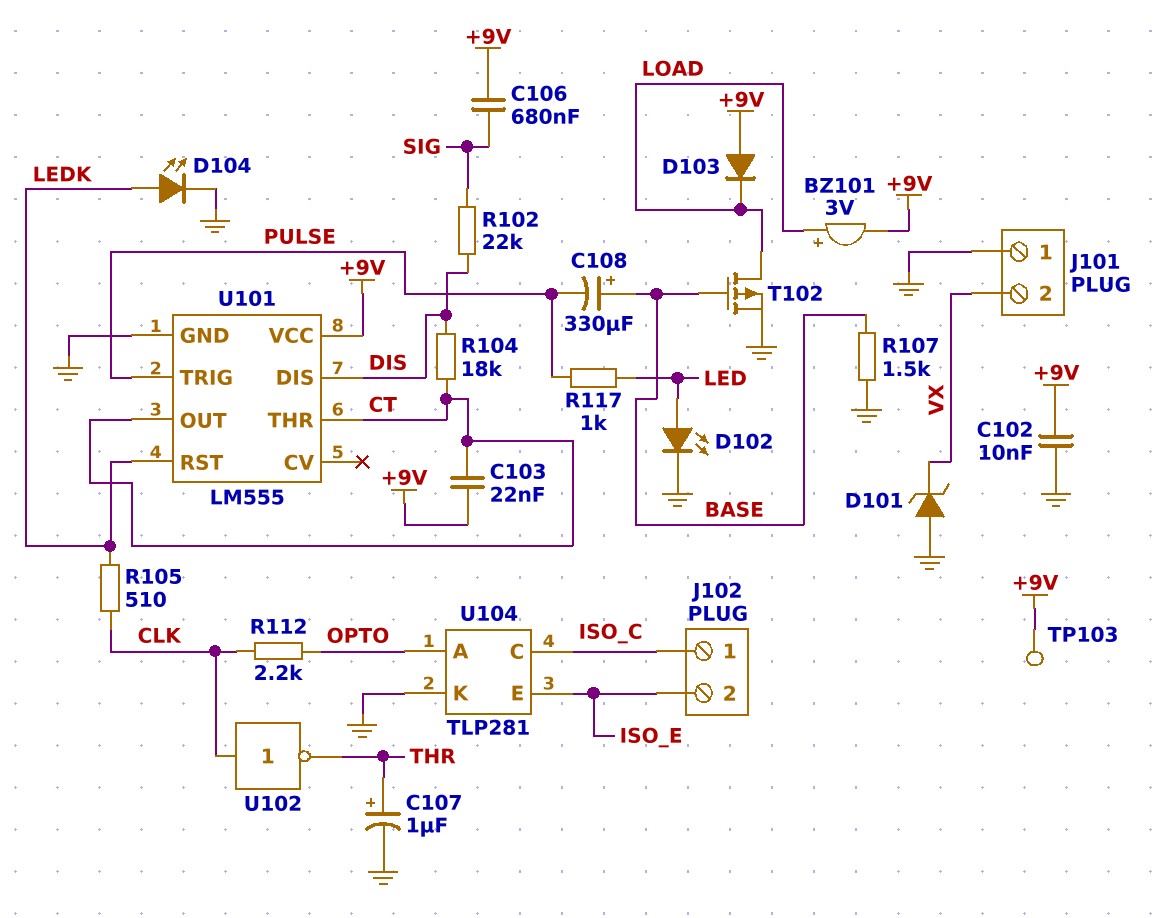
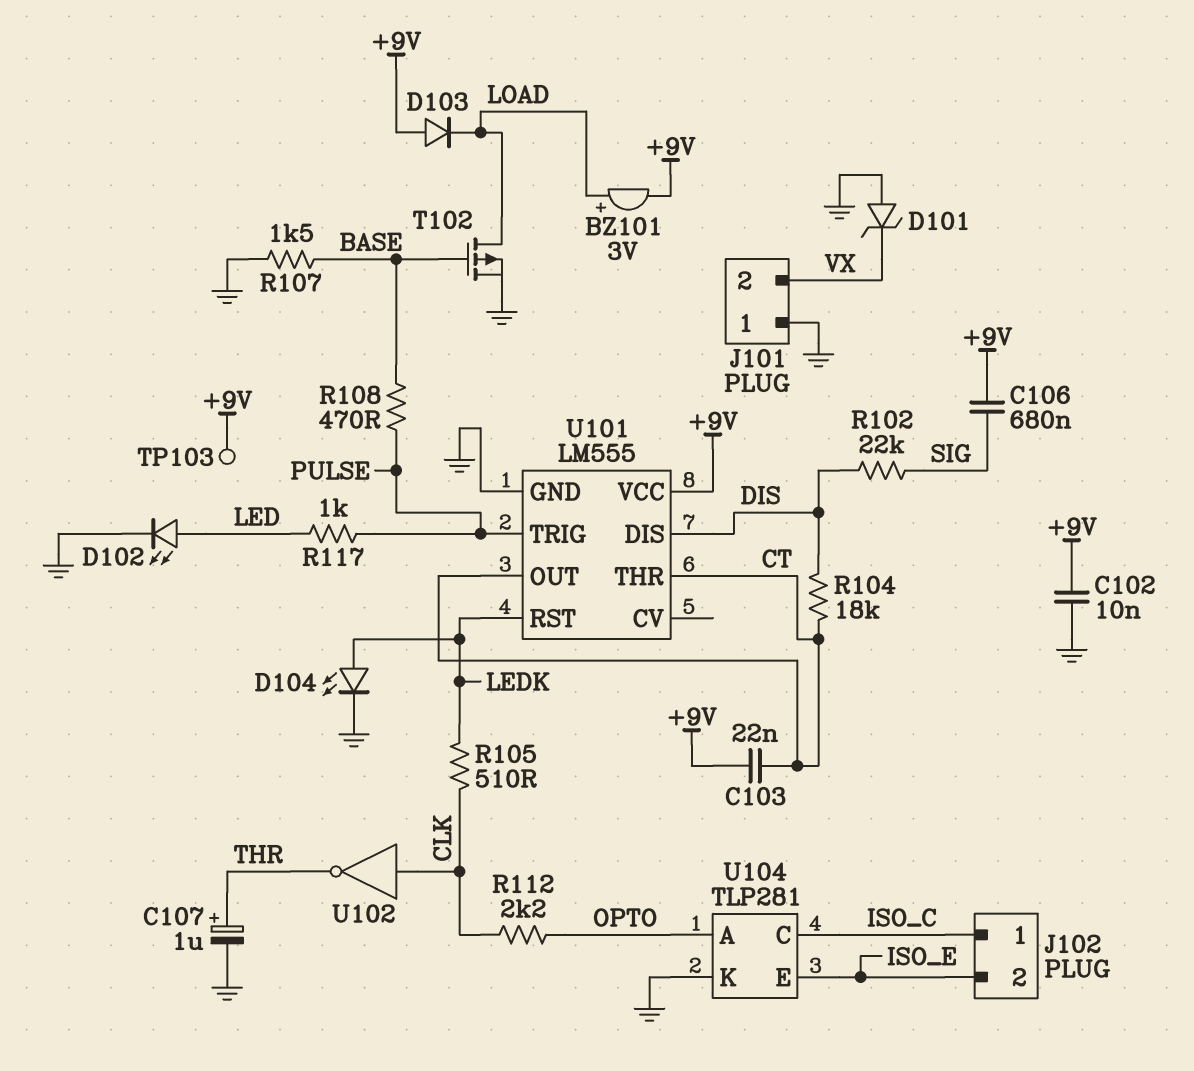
C108: 330uF (plus BASE, minus PULSE) -> none
R108: none -> 470 (BASE, PULSE)

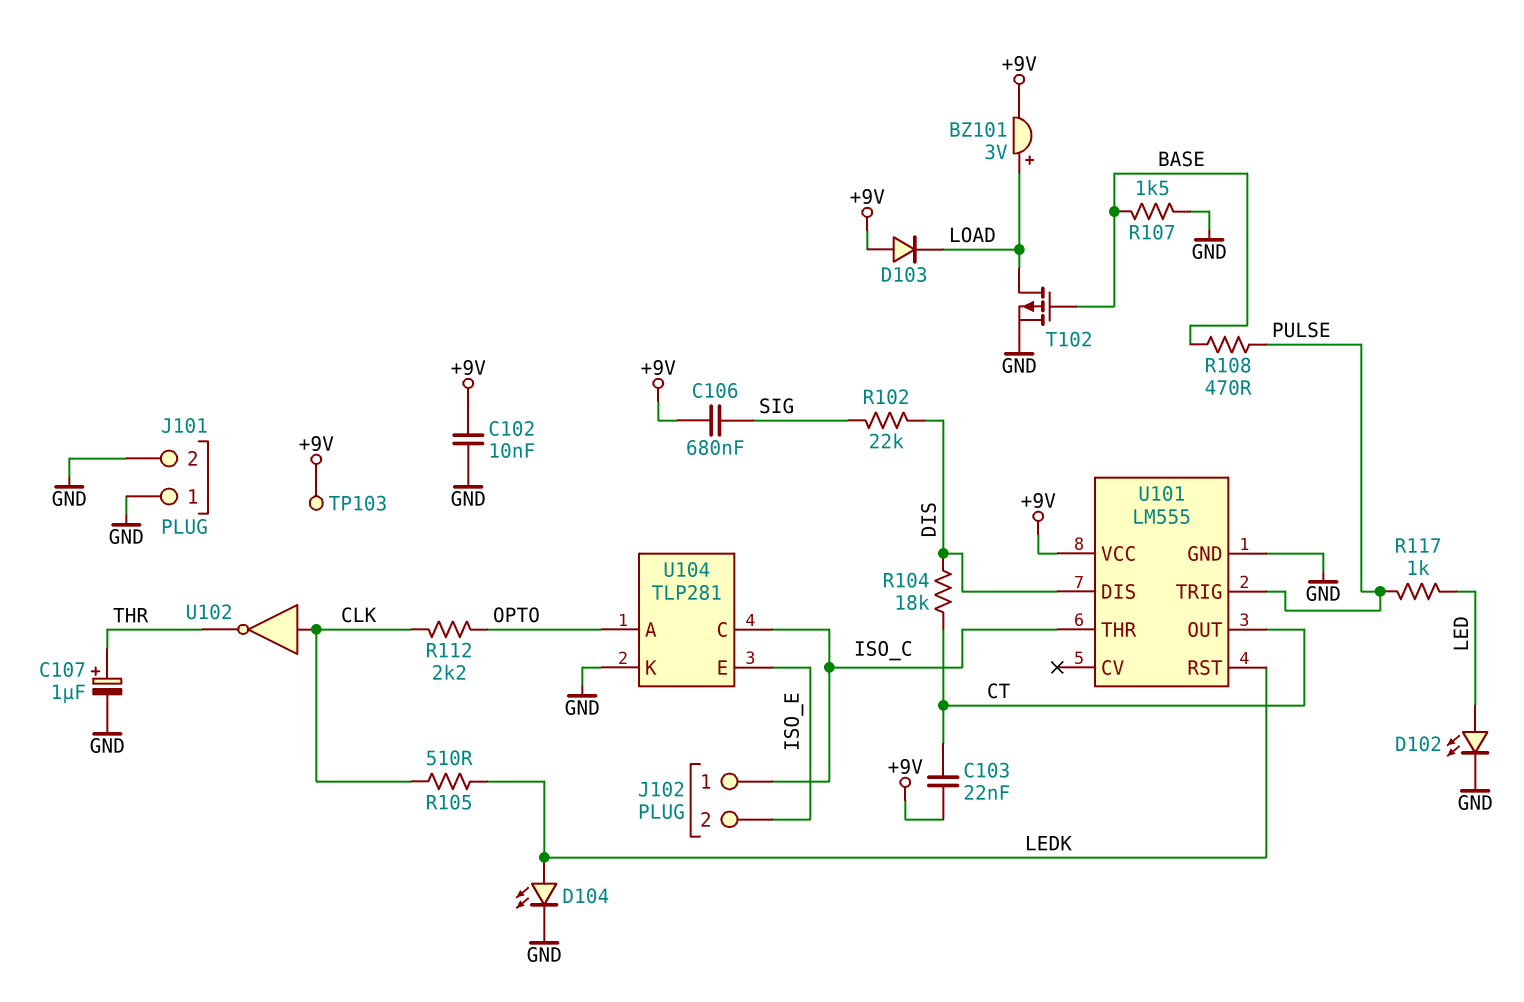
D101: zener (A GND, K VX) -> none
J101 pin 2: VX -> GND
U101 pin THR: CT -> ISO_C

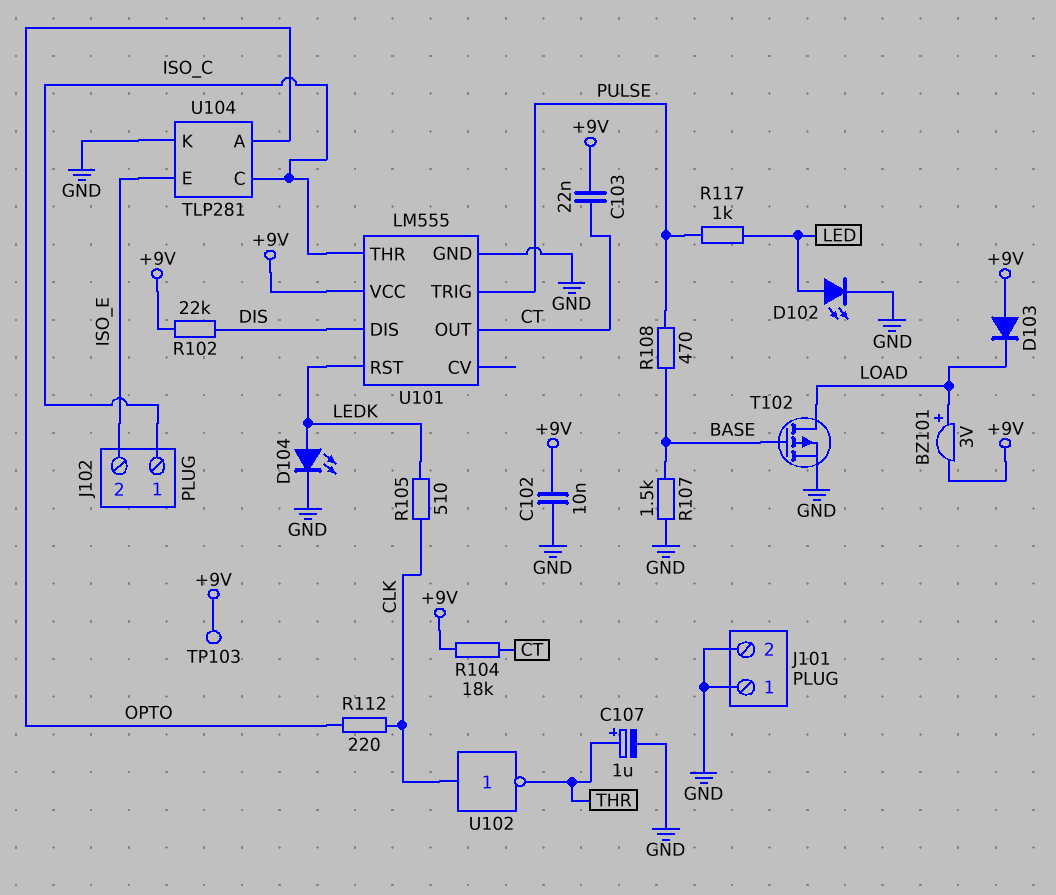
C106: 680nF (+9V, SIG) -> none
R102: 22k (DIS, SIG) -> 22k (+9V, DIS)
R104: 18k (CT, DIS) -> 18k (+9V, CT)
R112: 2.2k (CLK, OPTO) -> 220 (CLK, OPTO)

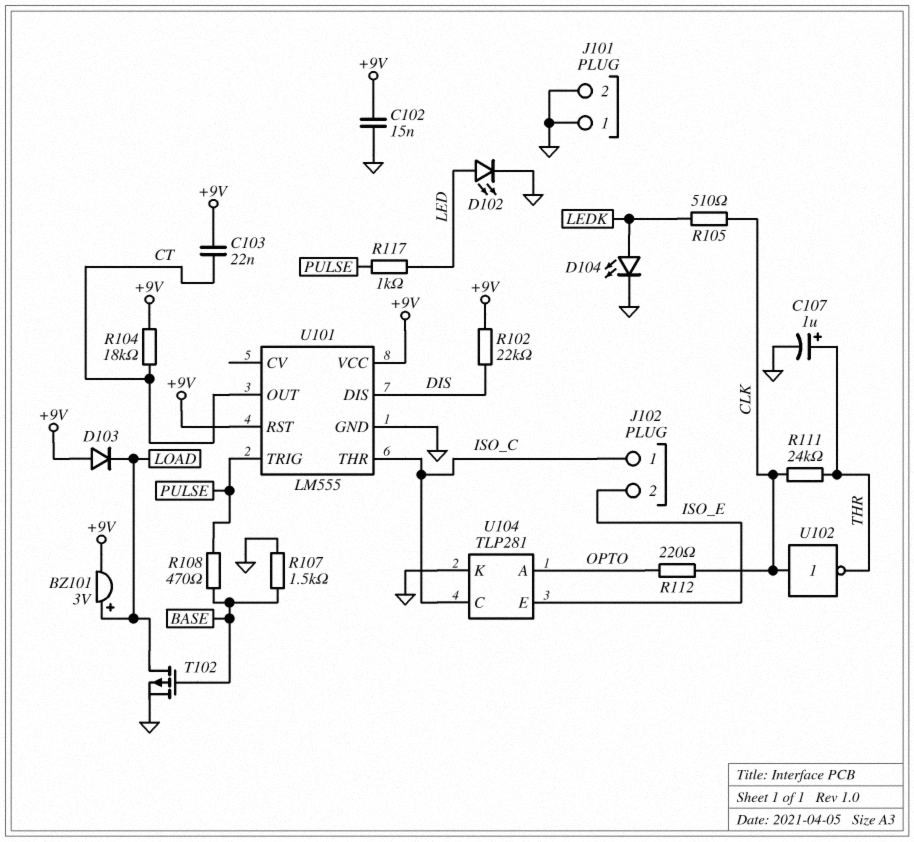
C102: 10nF (+9V, GND) -> 15nF (+9V, GND)
R111: none -> 24k (CLK, THR)
TP103: test point (+9V) -> none
U101 pin RST: LEDK -> +9V

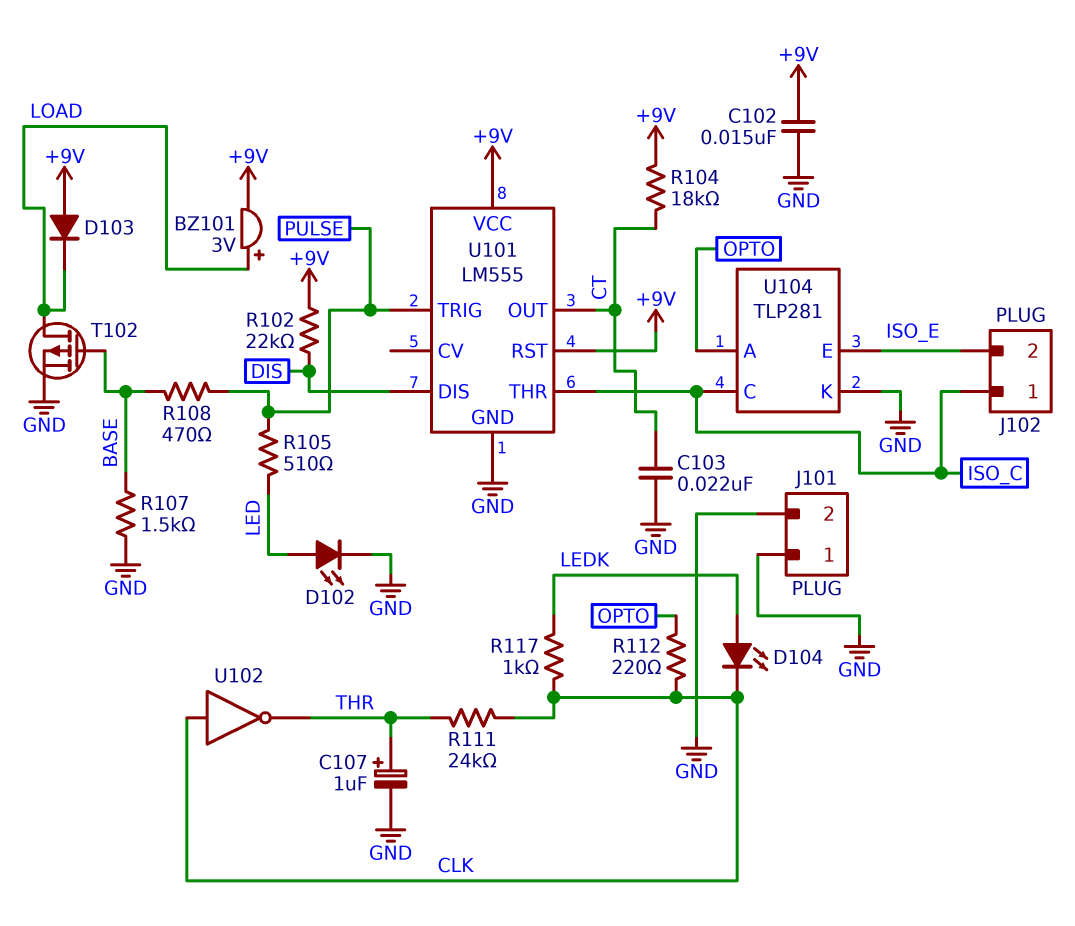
C103: 22nF (+9V, CT) -> 22nF (CT, GND)
D104: LED (A LEDK, K GND) -> LED (A LEDK, K CLK)
R105: 510 (CLK, LEDK) -> 510 (LED, PULSE)
R117: 1k (LED, PULSE) -> 1k (CLK, LEDK)

